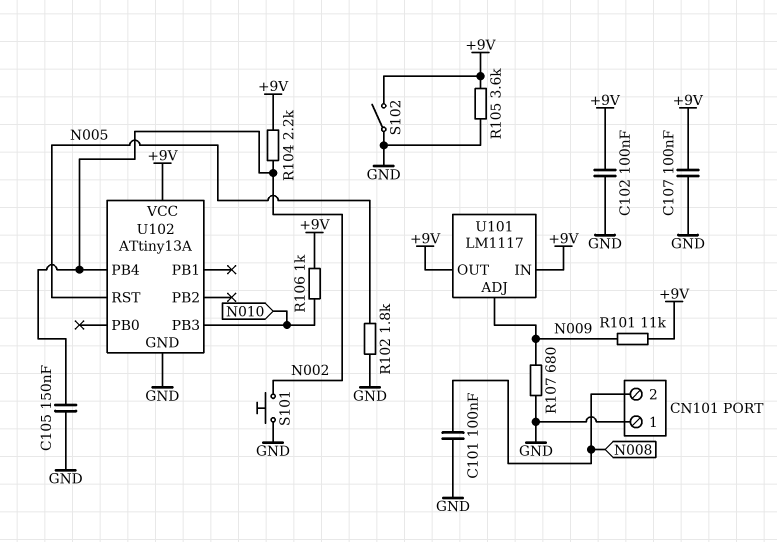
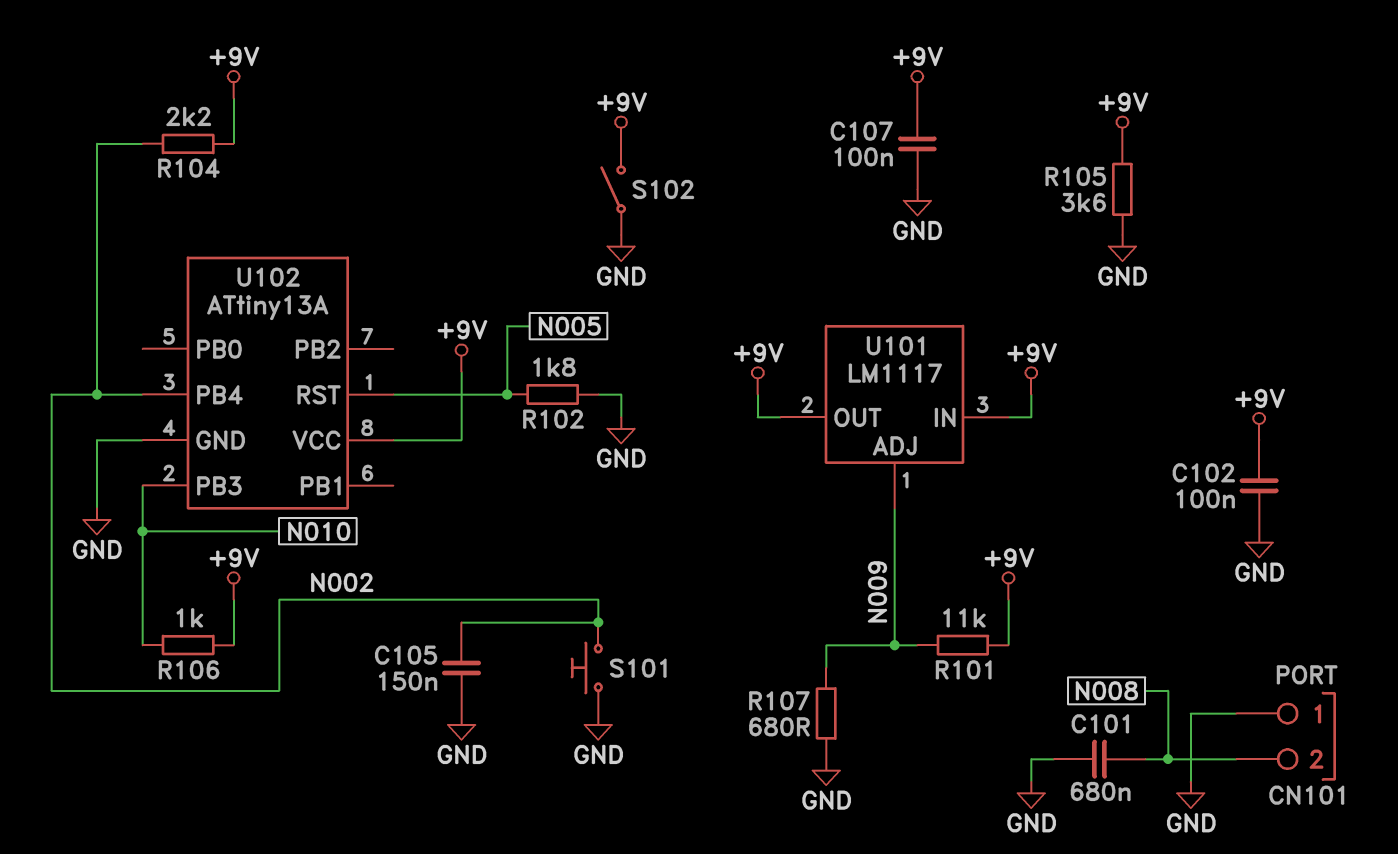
C101: 100nF (GND, N008) -> 680nF (GND, N008)

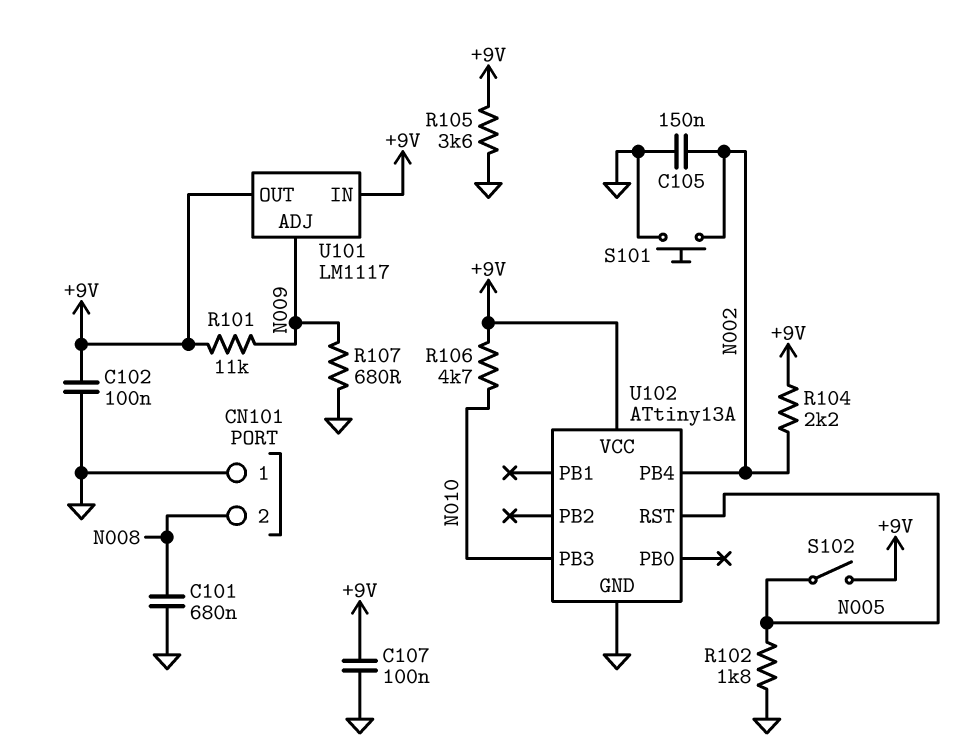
R106: 1k (+9V, N010) -> 4.7k (+9V, N010)
S102: switch (+9V, GND) -> switch (+9V, N005)

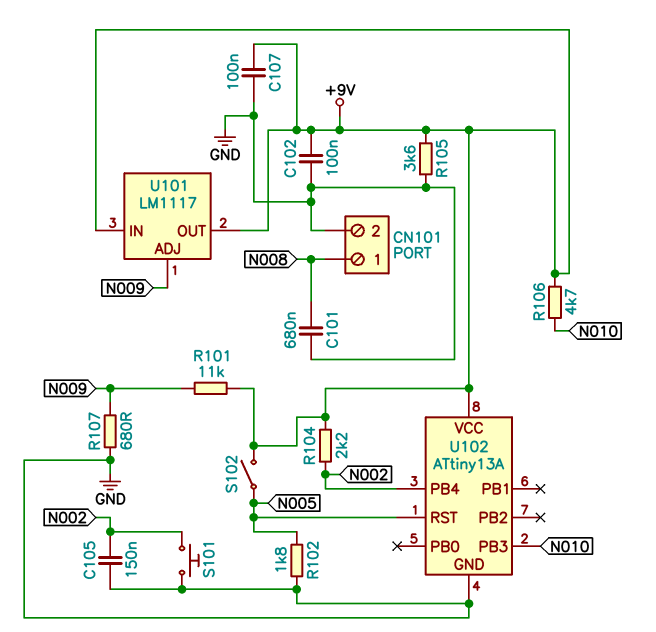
CN101 pin 1: GND -> N008
CN101 pin 2: N008 -> GND

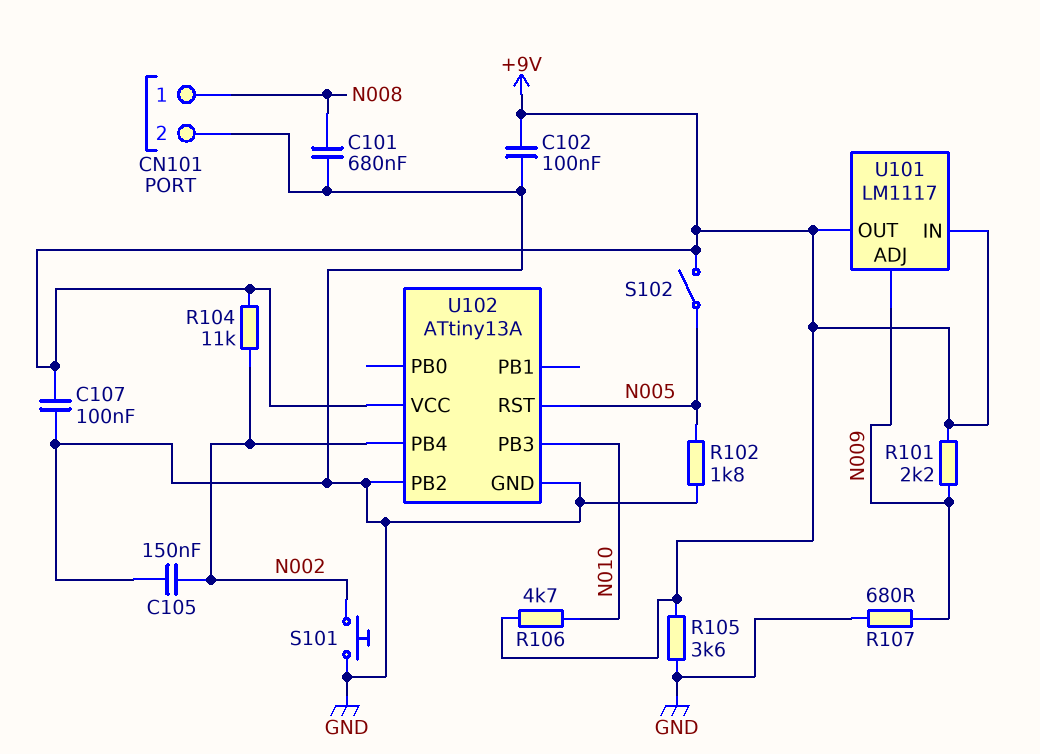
R101: 11k (+9V, N009) -> 2.2k (+9V, N009)
R104: 2.2k (+9V, N002) -> 11k (+9V, N002)
U102 pin PB2: none -> GND

